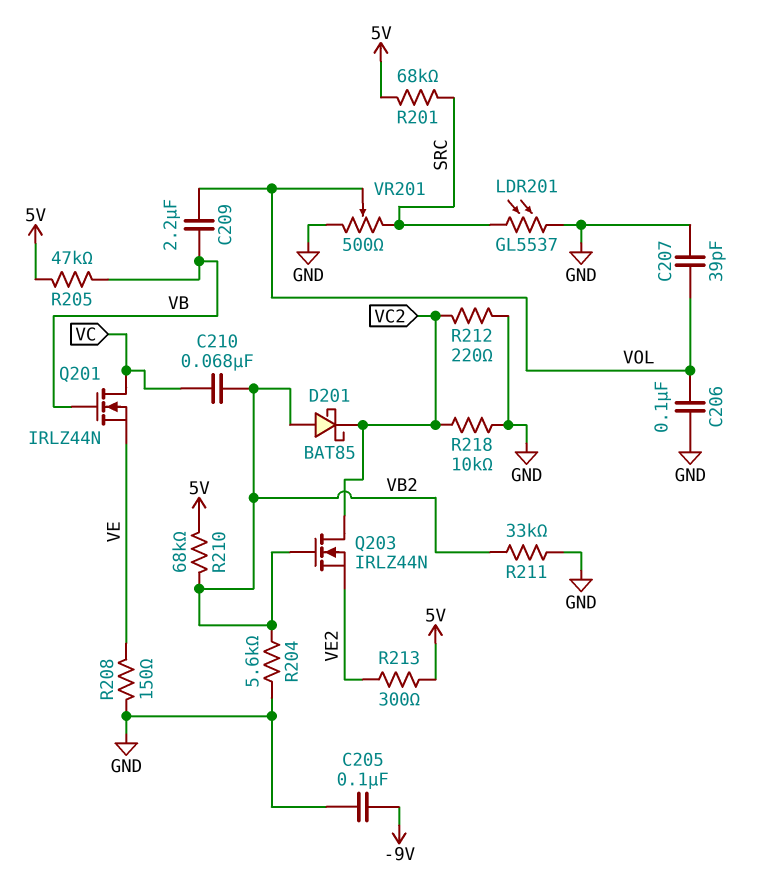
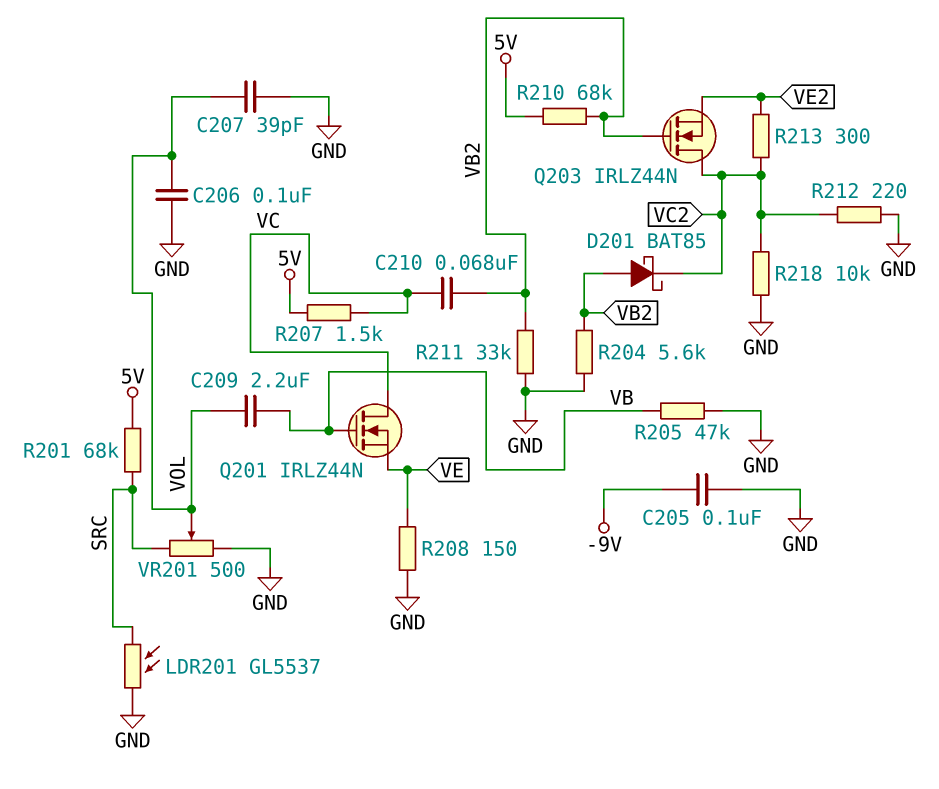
R205: 47k (5V, VB) -> 47k (GND, VB)
R207: none -> 1.5k (5V, VC)
R213: 300 (5V, VE2) -> 300 (VC2, VE2)

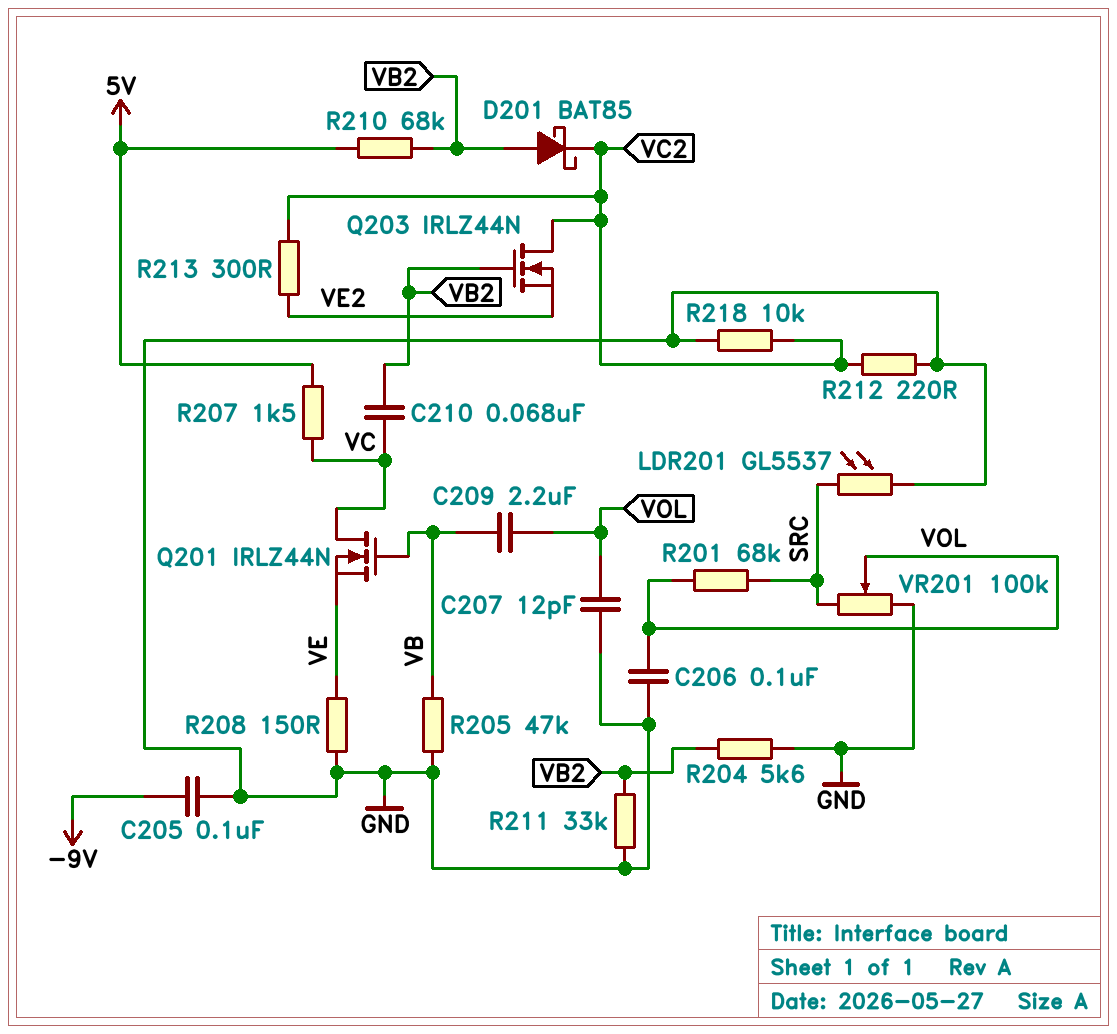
C207: 39pF (GND, VOL) -> 12pF (GND, VOL)
R201: 68k (5V, SRC) -> 68k (SRC, VOL)
VR201: 500 (GND, SRC, wiper VOL) -> 100k (GND, SRC, wiper VOL)

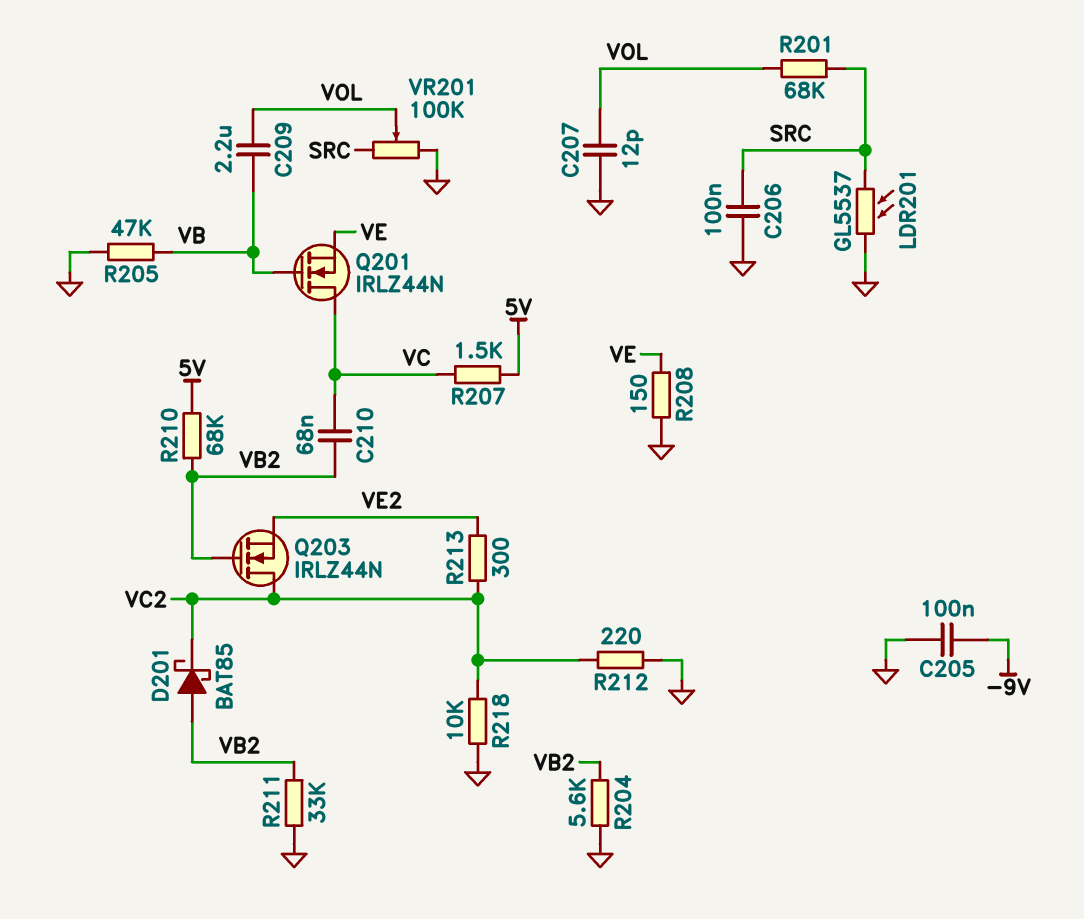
C206: 100nF (GND, VOL) -> 100nF (GND, SRC)

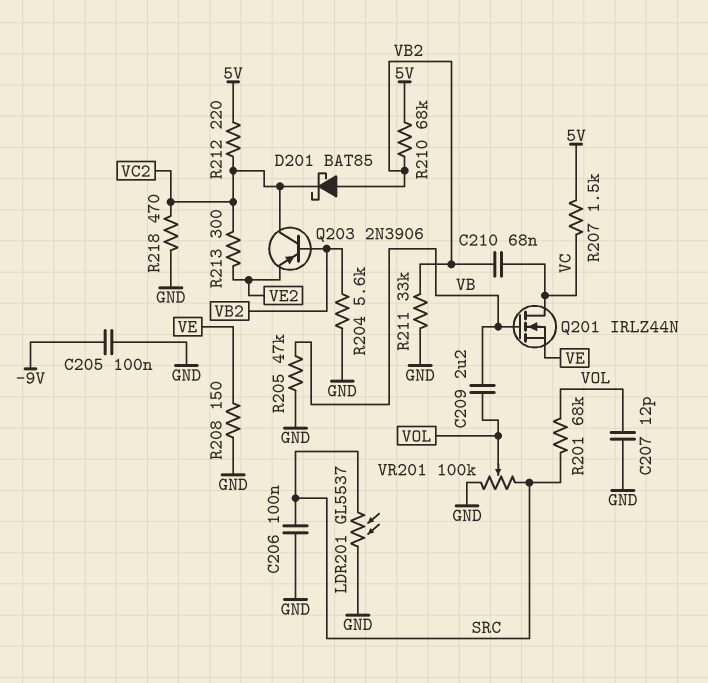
Q203: NMOS IRLZ44N (G VB2, D VC2, S VE2) -> PNP 2N3906 (B VB2, C VC2, E VE2)
R212: 220 (GND, VC2) -> 220 (5V, VC2)
R218: 10k (GND, VC2) -> 470 (GND, VC2)

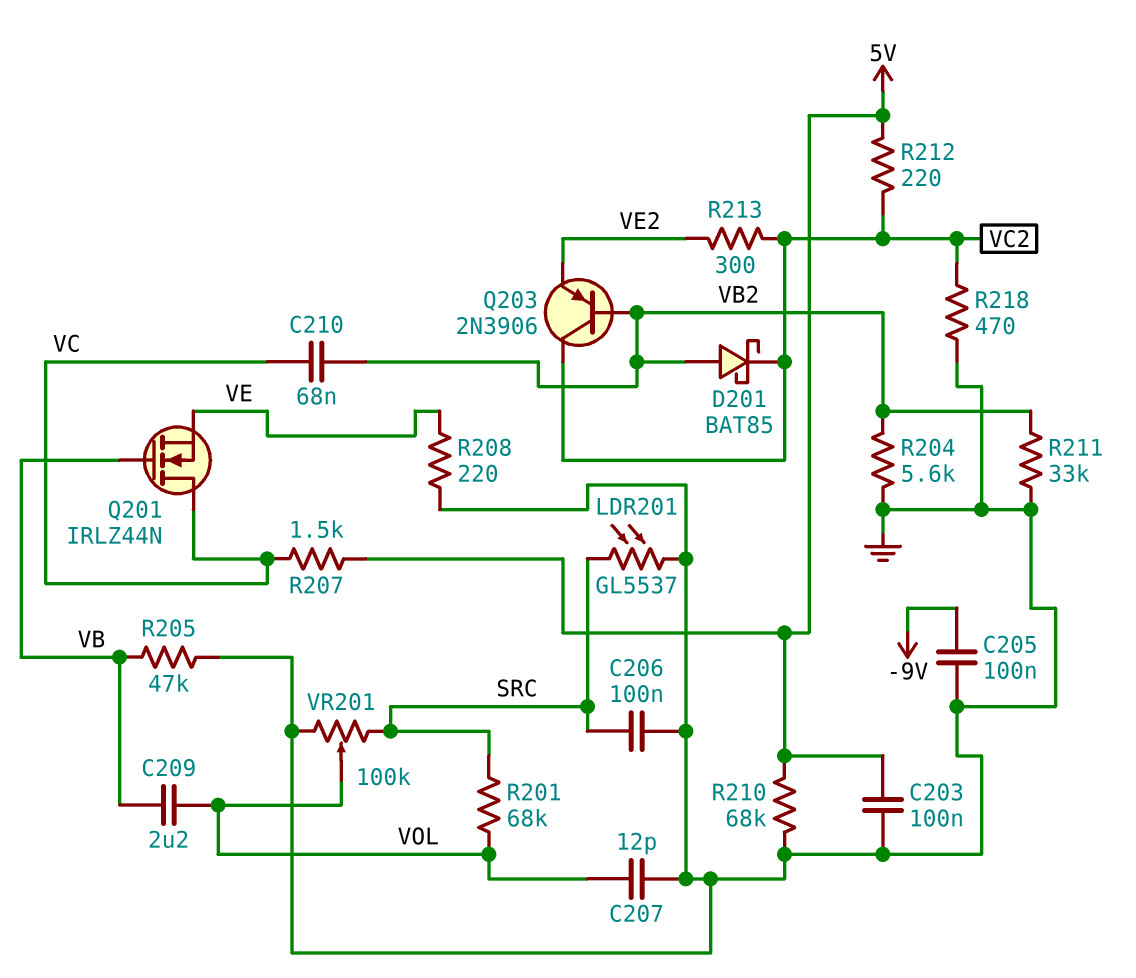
C203: none -> 100nF (5V, GND)
R208: 150 (GND, VE) -> 220 (GND, VE)
R210: 68k (5V, VB2) -> 68k (5V, GND)

